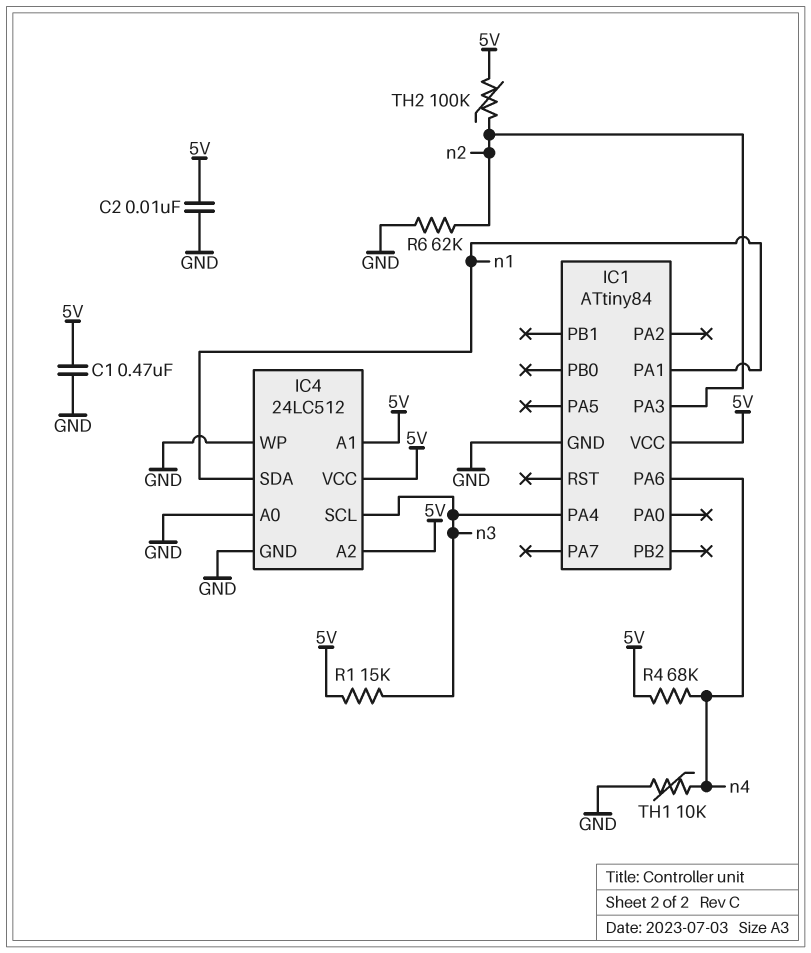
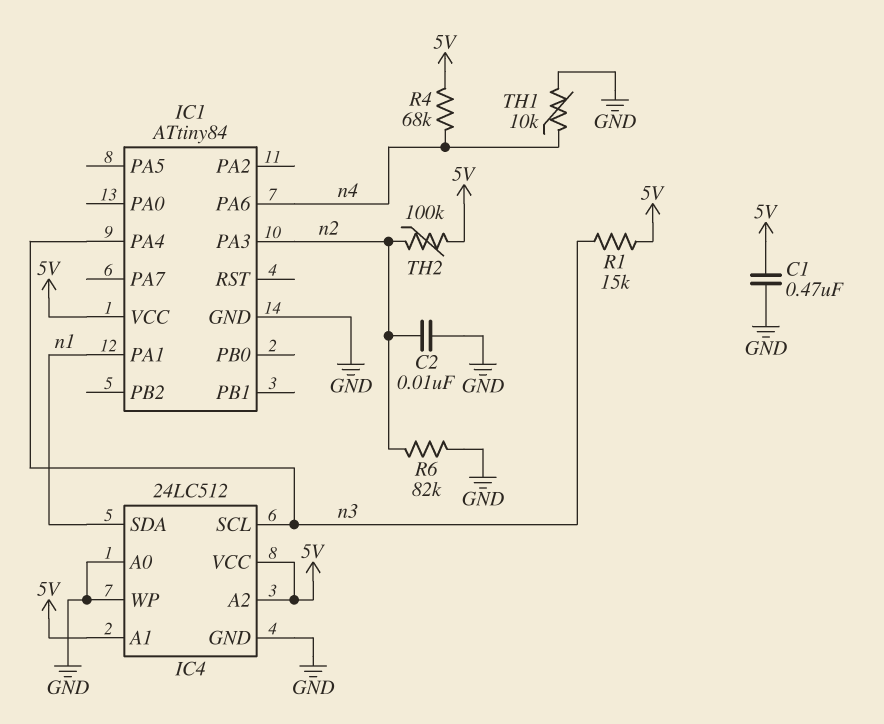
C2: 10nF (5V, GND) -> 10nF (GND, n2)
R6: 62k (GND, n2) -> 82k (GND, n2)

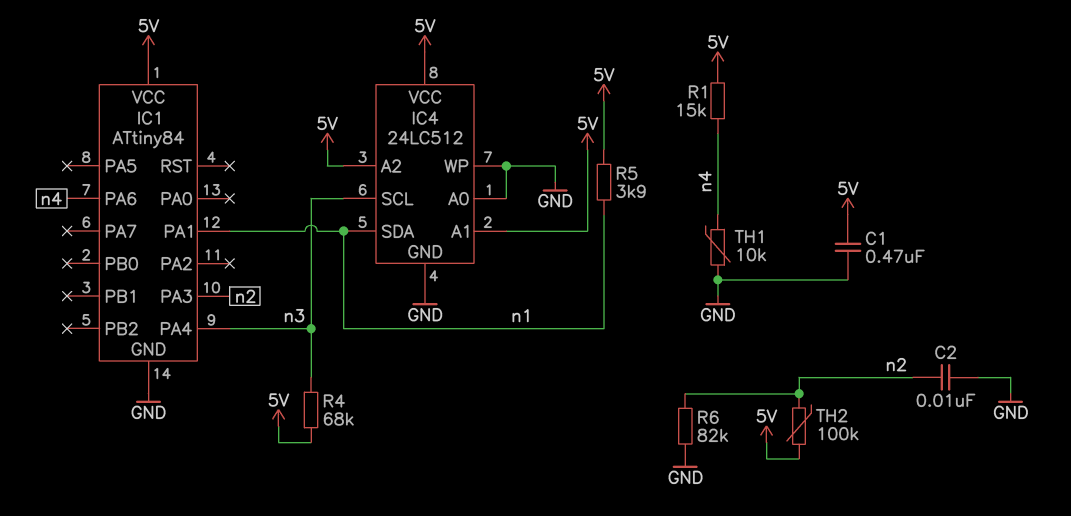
R1: 15k (5V, n3) -> 15k (5V, n4)
R4: 68k (5V, n4) -> 68k (5V, n3)
R5: none -> 3.9k (5V, n1)

